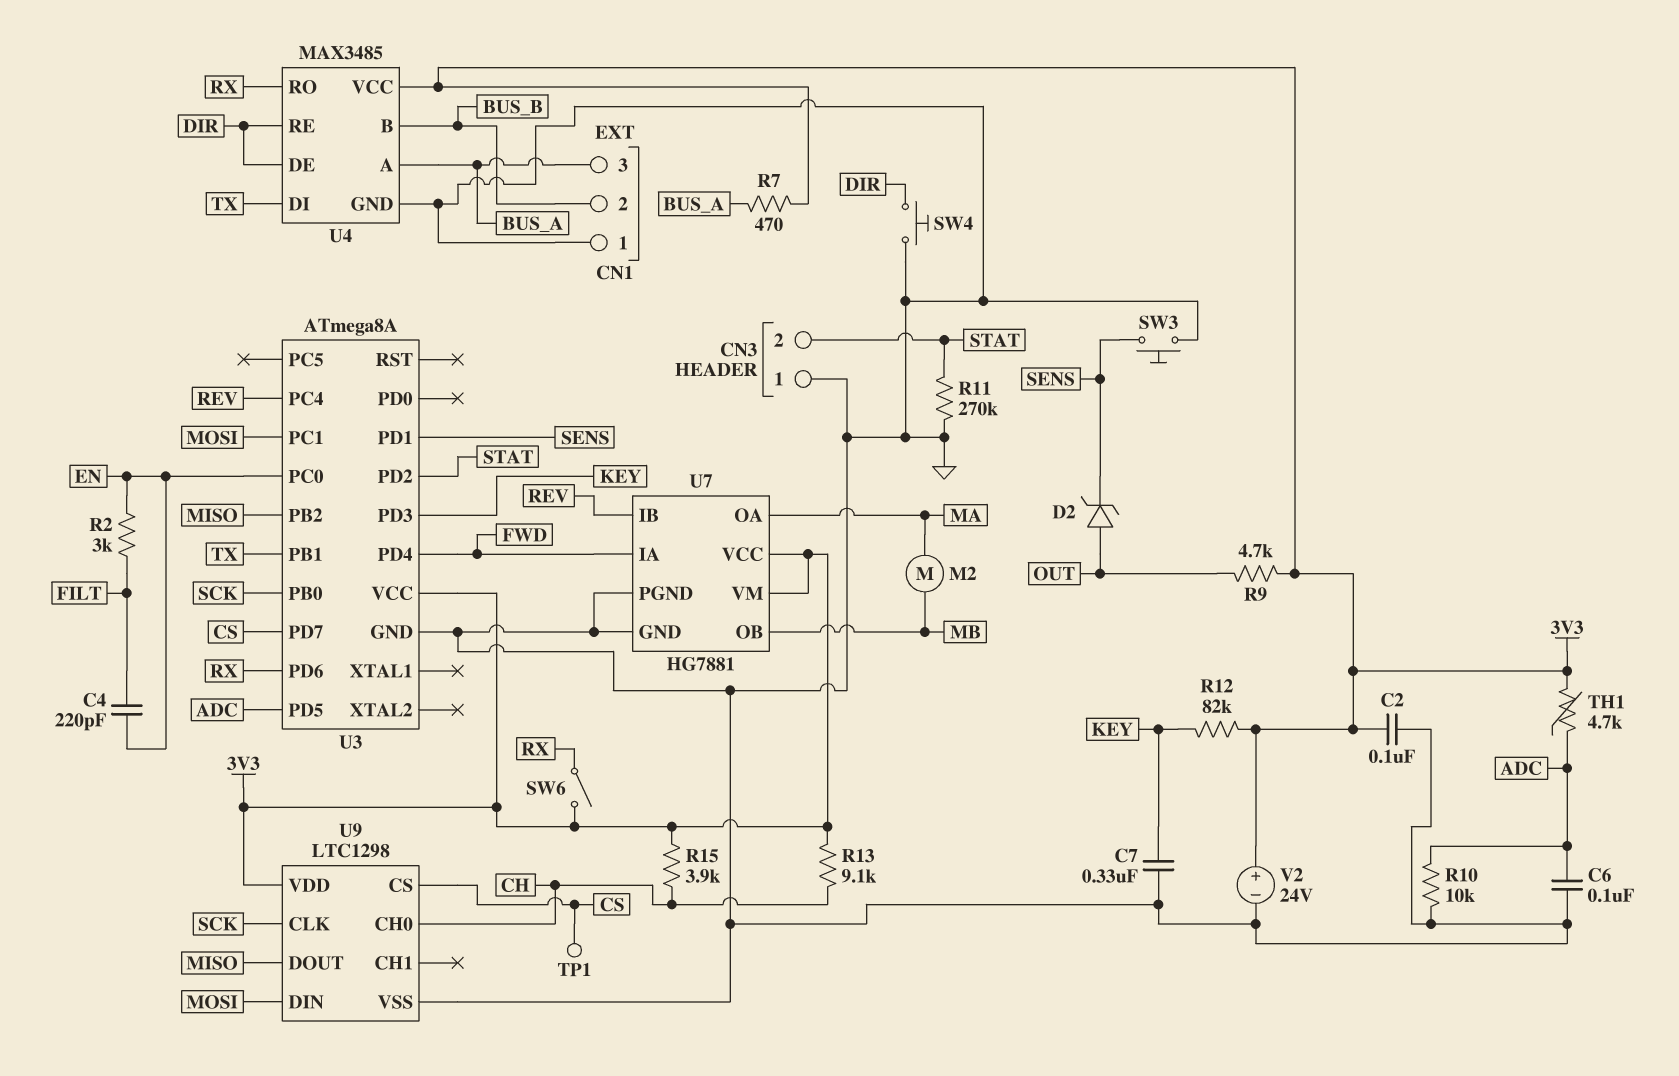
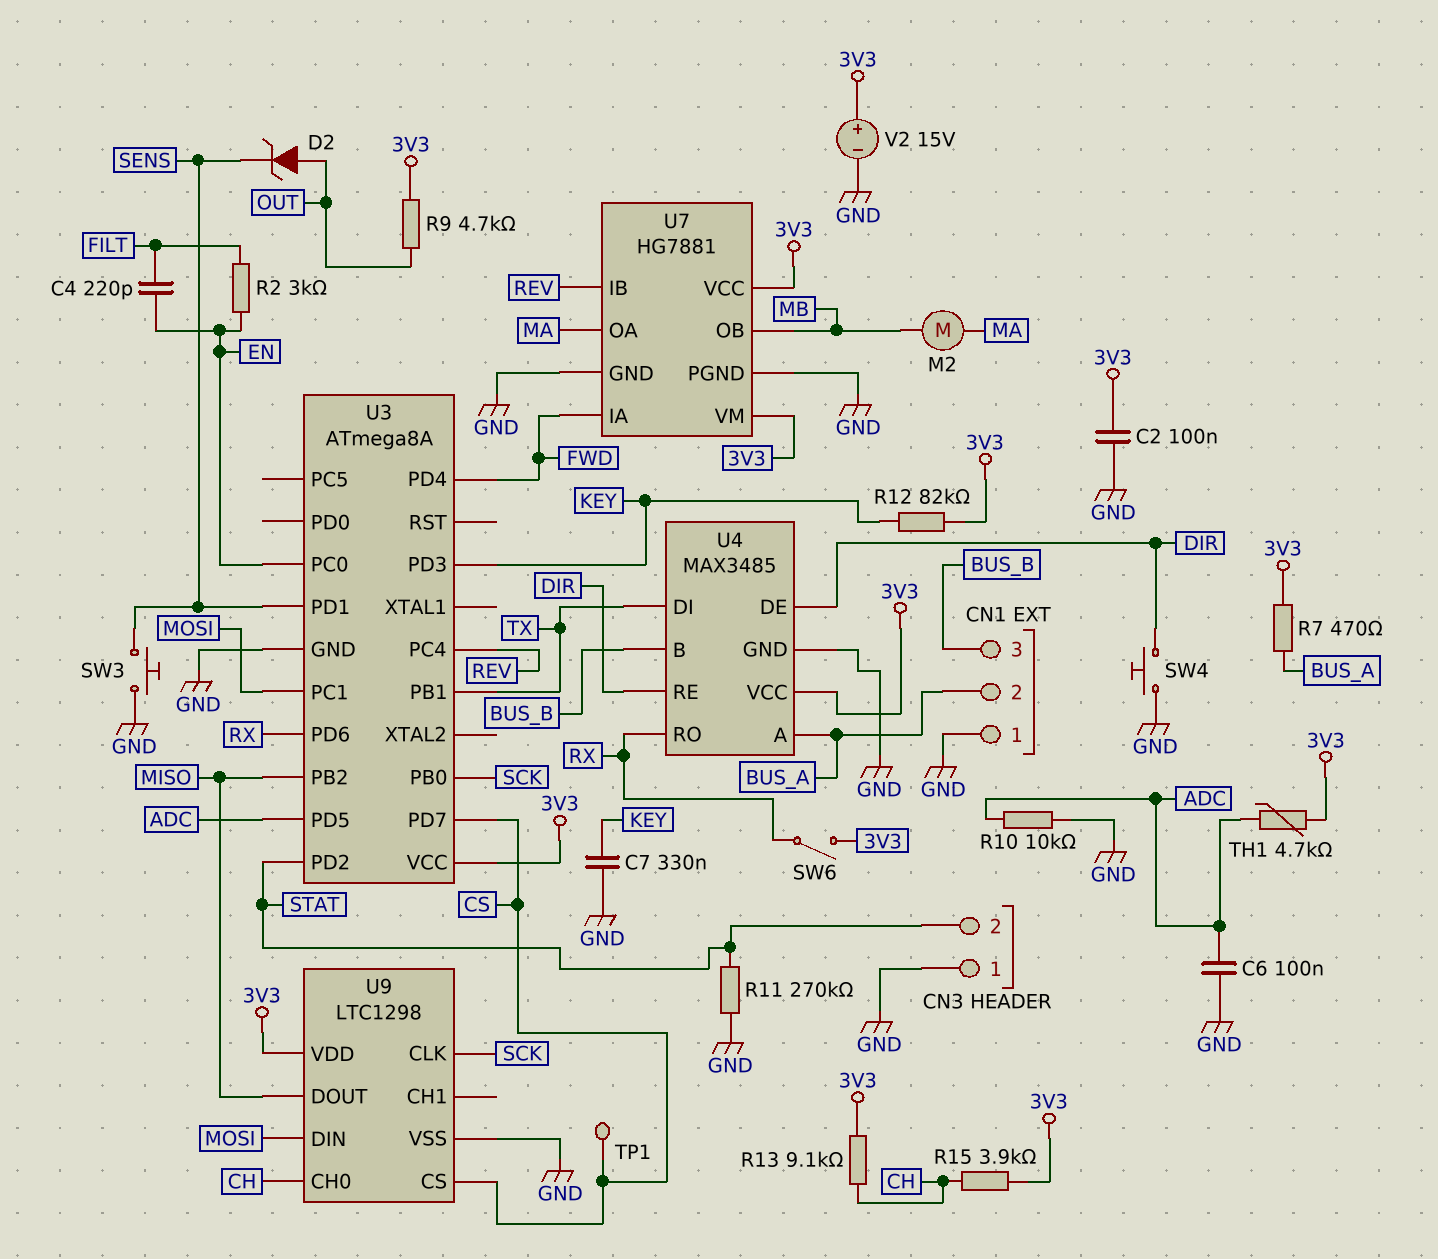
CN1 pin 2: BUS_B -> BUS_A
CN1 pin 3: BUS_A -> BUS_B
V2: 24V (plus 3V3, minus GND) -> 15V (plus 3V3, minus GND)

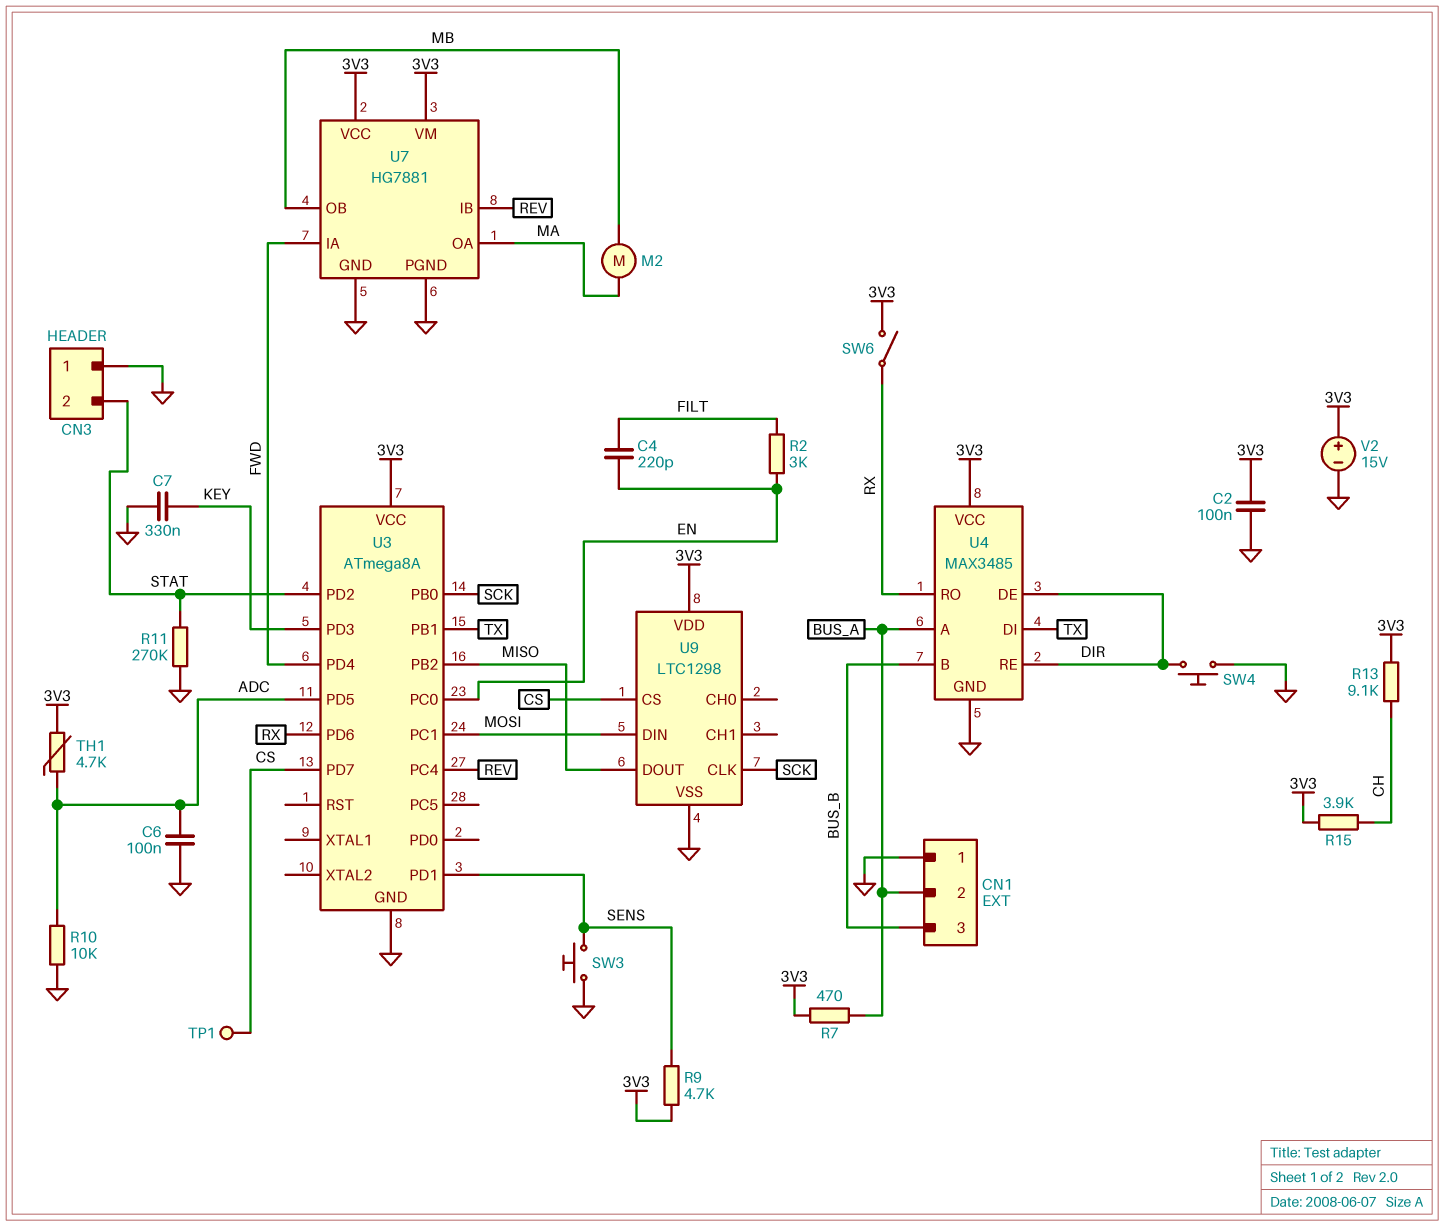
D2: zener (A OUT, K SENS) -> none
R9: 4.7k (3V3, OUT) -> 4.7k (3V3, SENS)
R12: 82k (3V3, KEY) -> none
U9 pin CH0: CH -> none

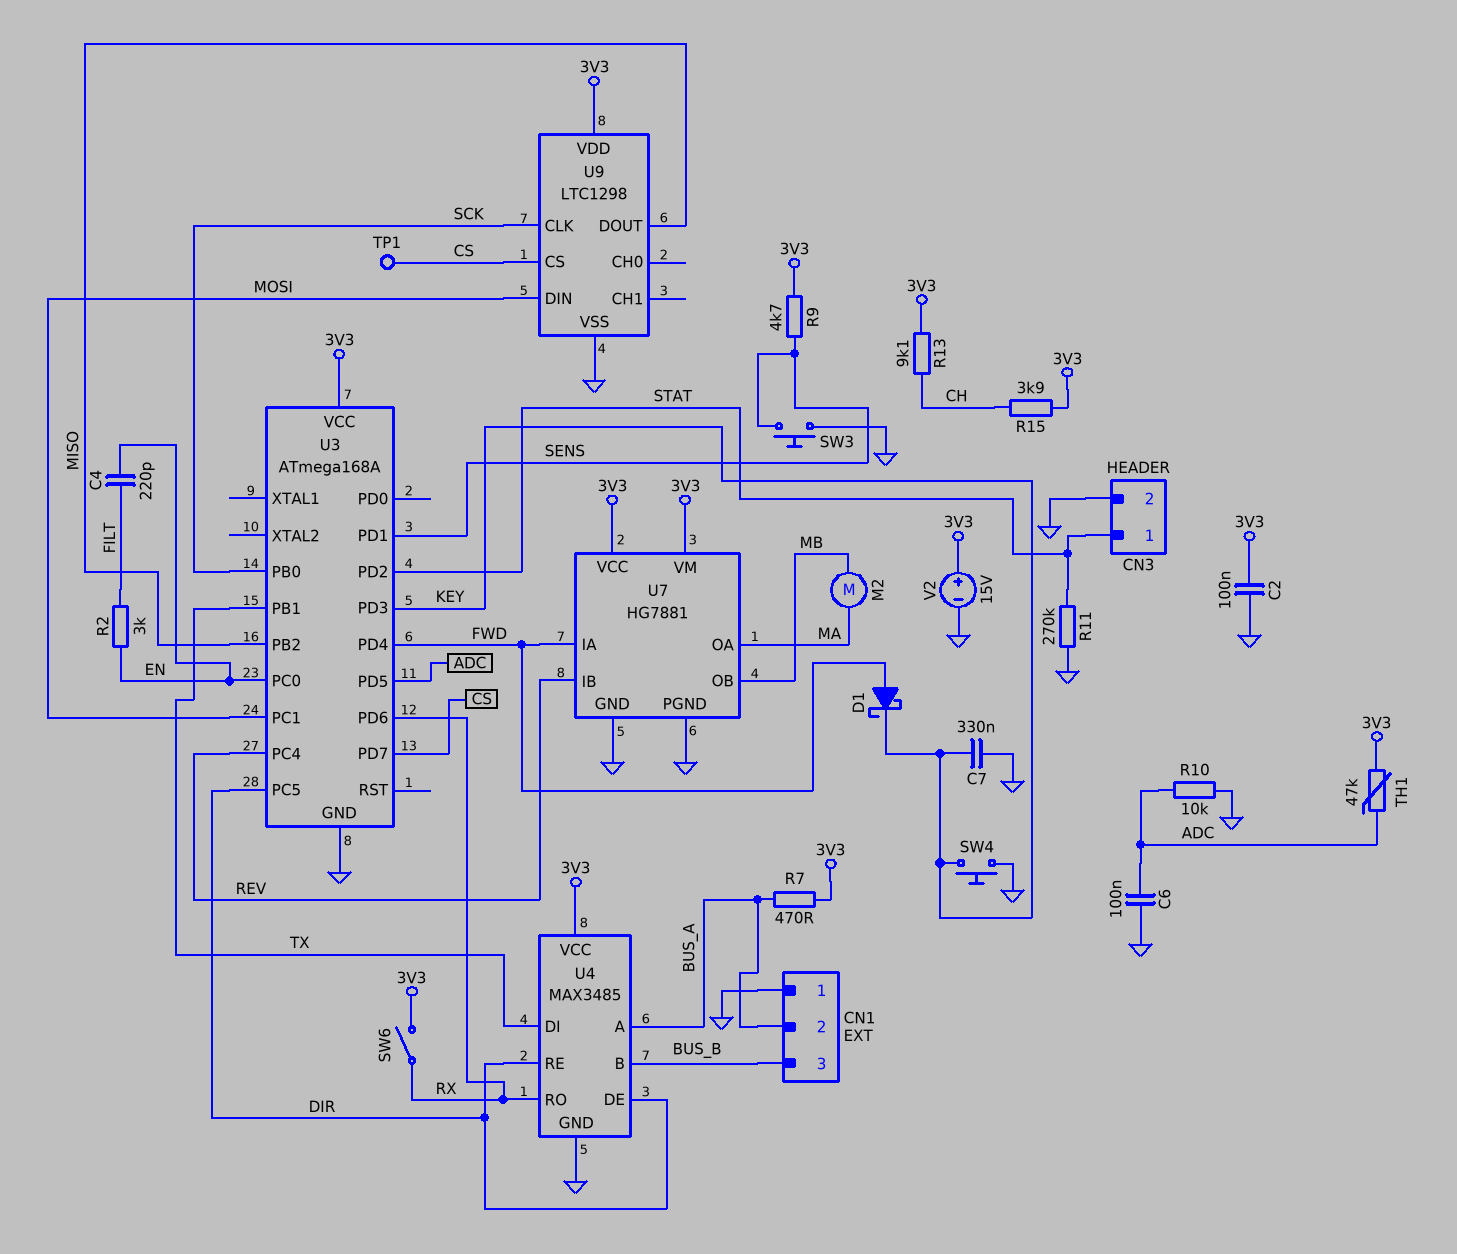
CN3 pin 1: GND -> STAT
CN3 pin 2: STAT -> GND
D1: none -> schottky (A FWD, K KEY)
SW4: button (DIR, GND) -> button (GND, KEY)
TH1: 4.7k (3V3, ADC) -> 47k (3V3, ADC)
U3: ATmega8A -> ATmega168A
U3 pin PC5: none -> DIR

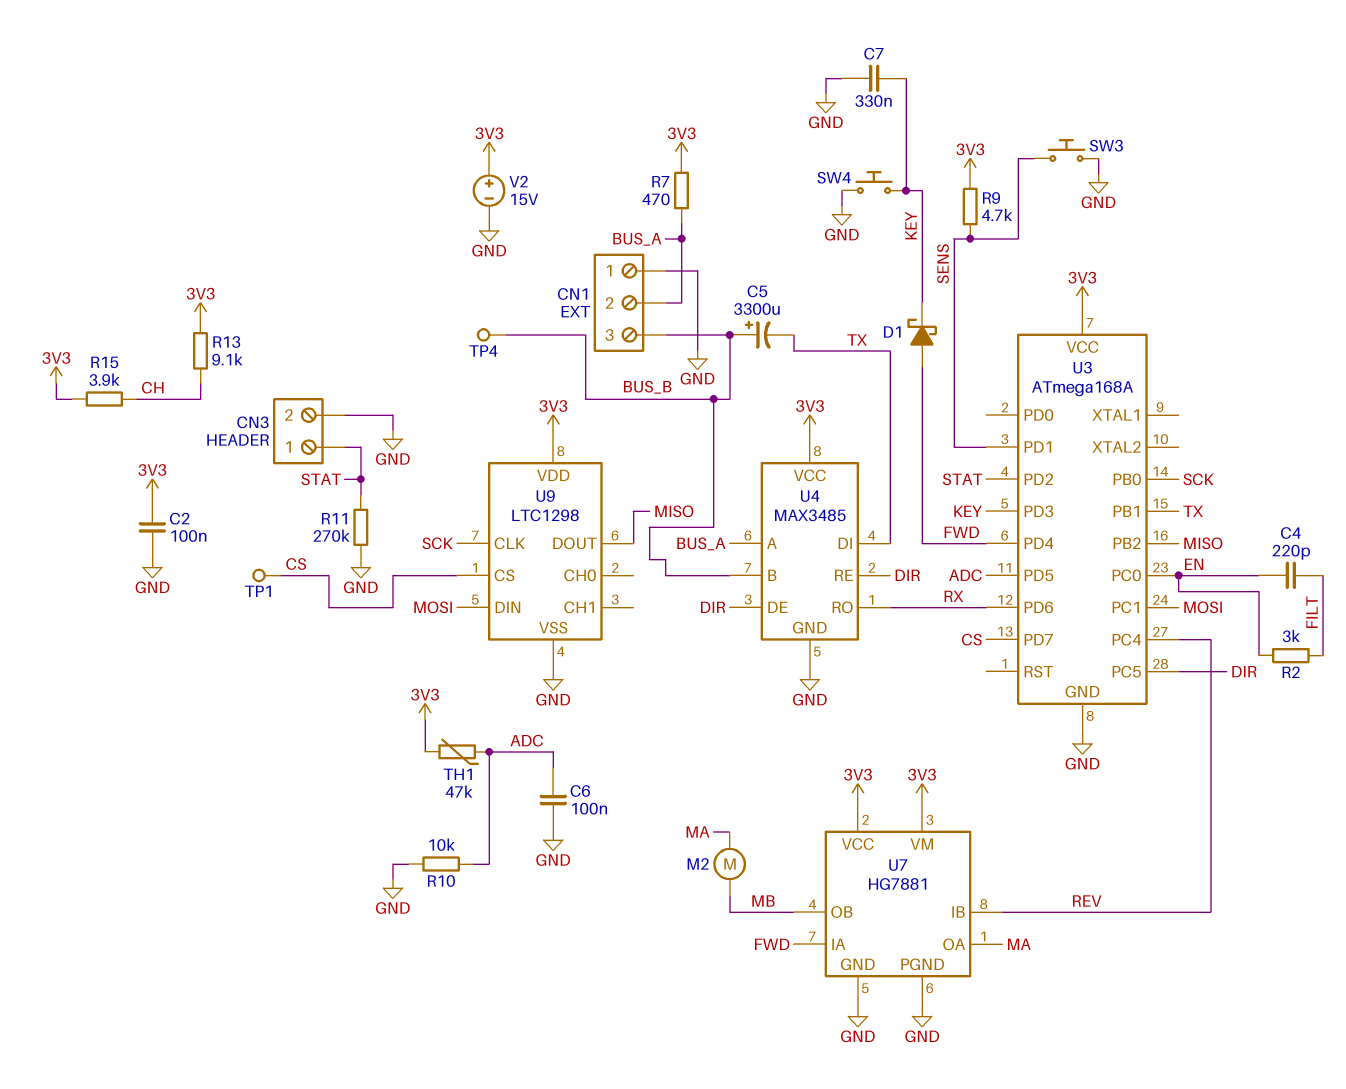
C5: none -> 3300uF (plus BUS_B, minus TX)
SW6: switch (3V3, RX) -> none
TP4: none -> test point (BUS_B)

